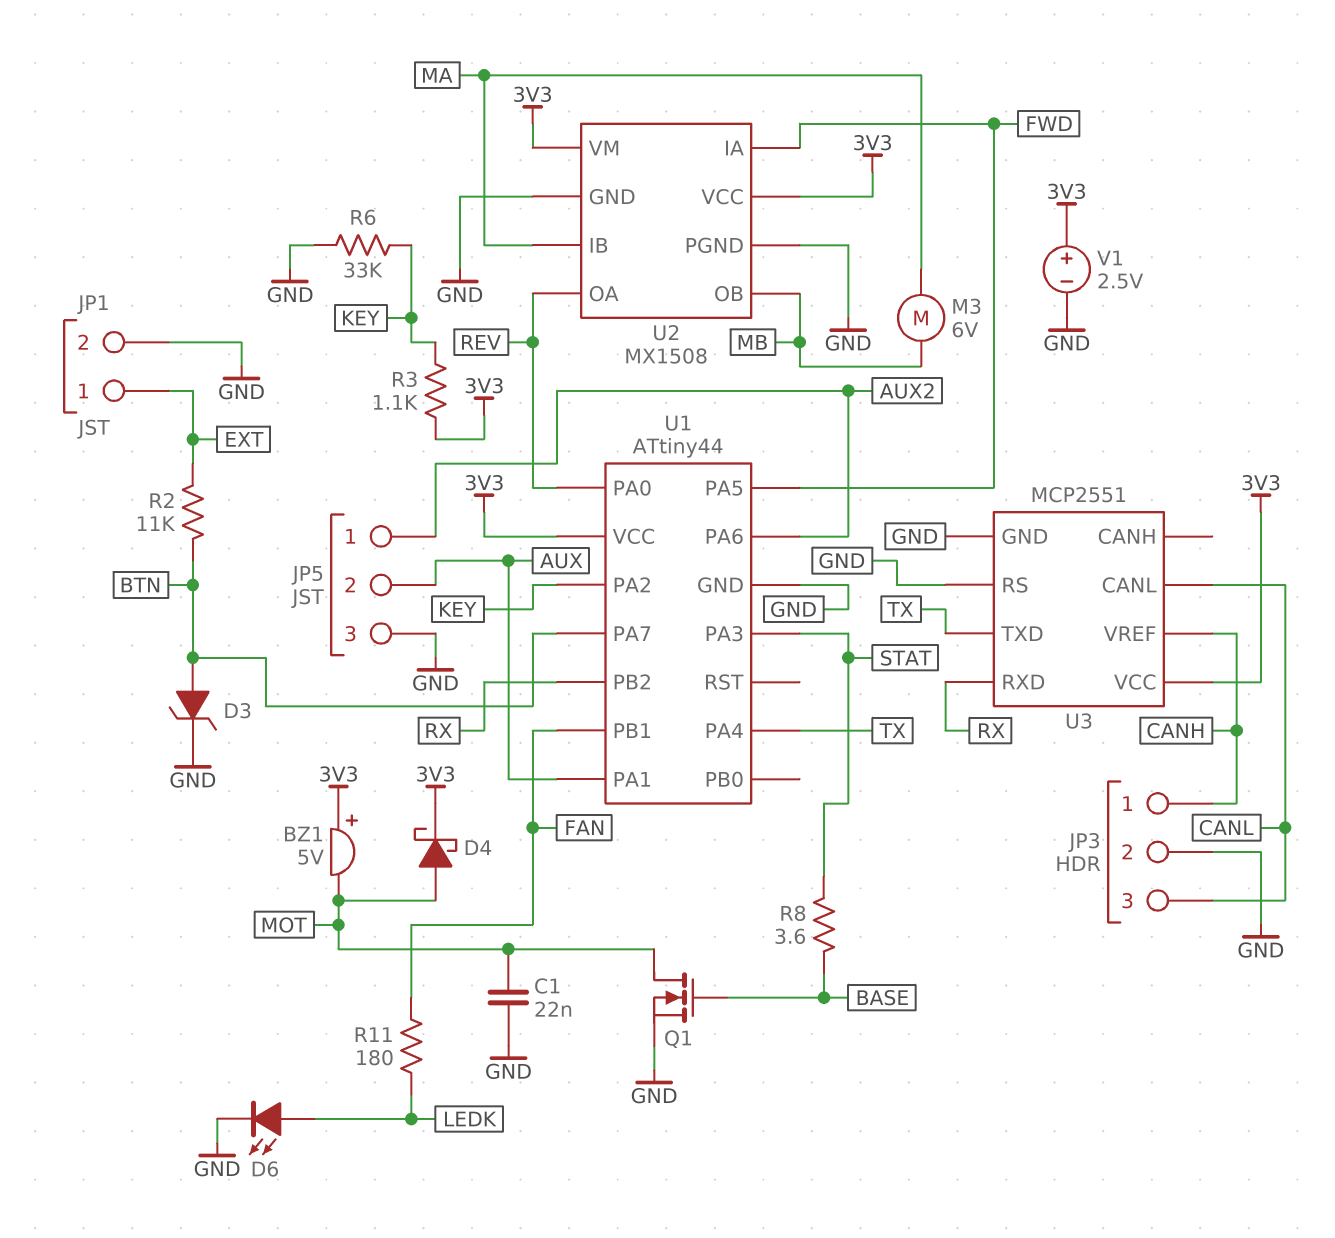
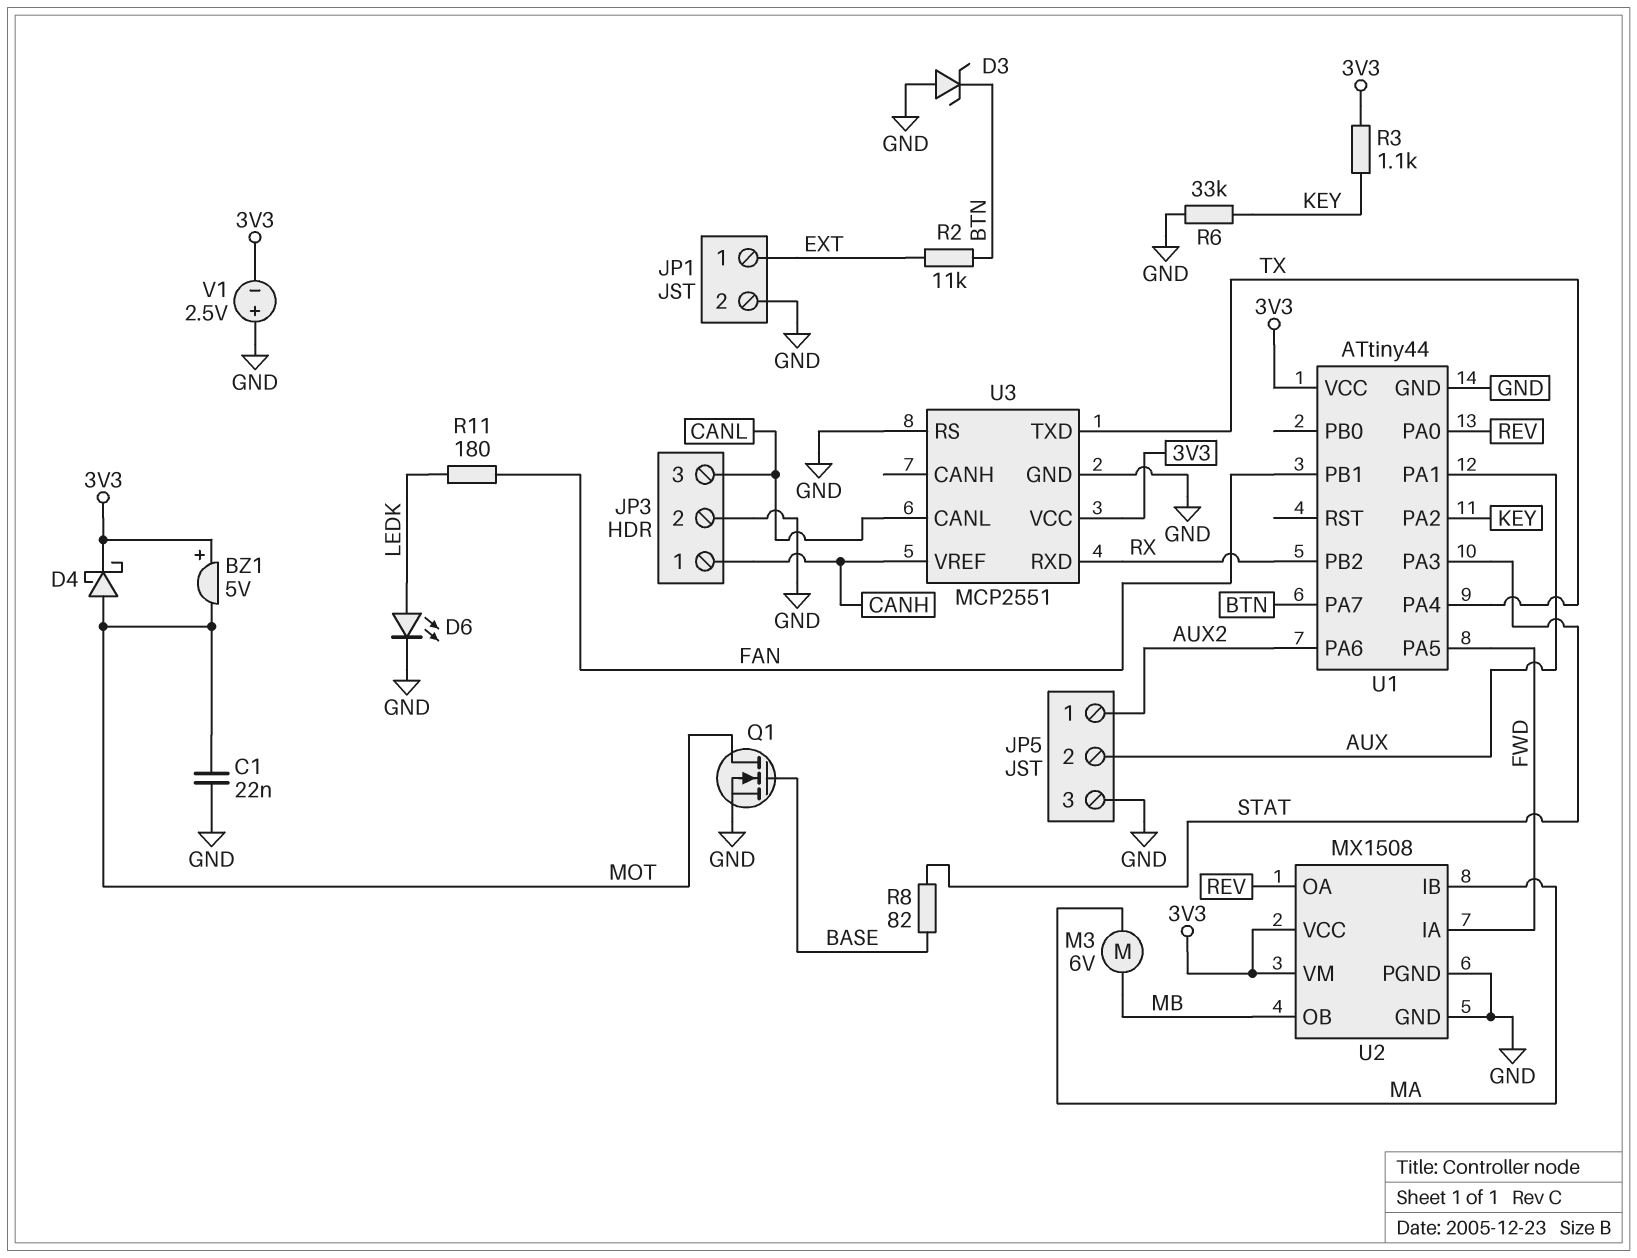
D3: zener (A BTN, K GND) -> zener (A GND, K BTN)
R8: 3.6 (BASE, STAT) -> 82 (BASE, STAT)
V1: 2.5V (plus 3V3, minus GND) -> 2.5V (plus GND, minus 3V3)

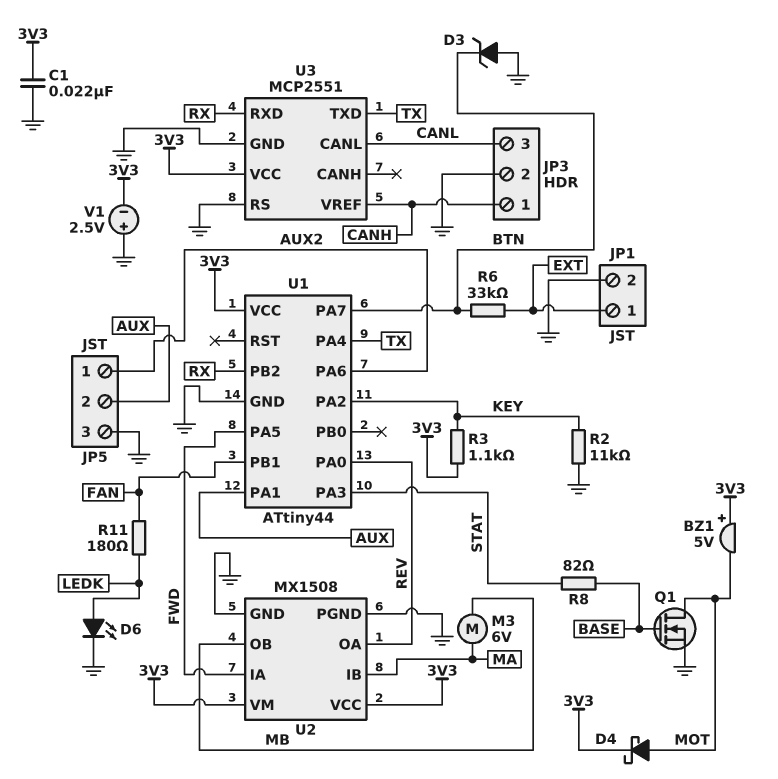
C1: 22nF (GND, MOT) -> 22nF (3V3, GND)
R2: 11k (BTN, EXT) -> 11k (GND, KEY)
R6: 33k (GND, KEY) -> 33k (BTN, EXT)

